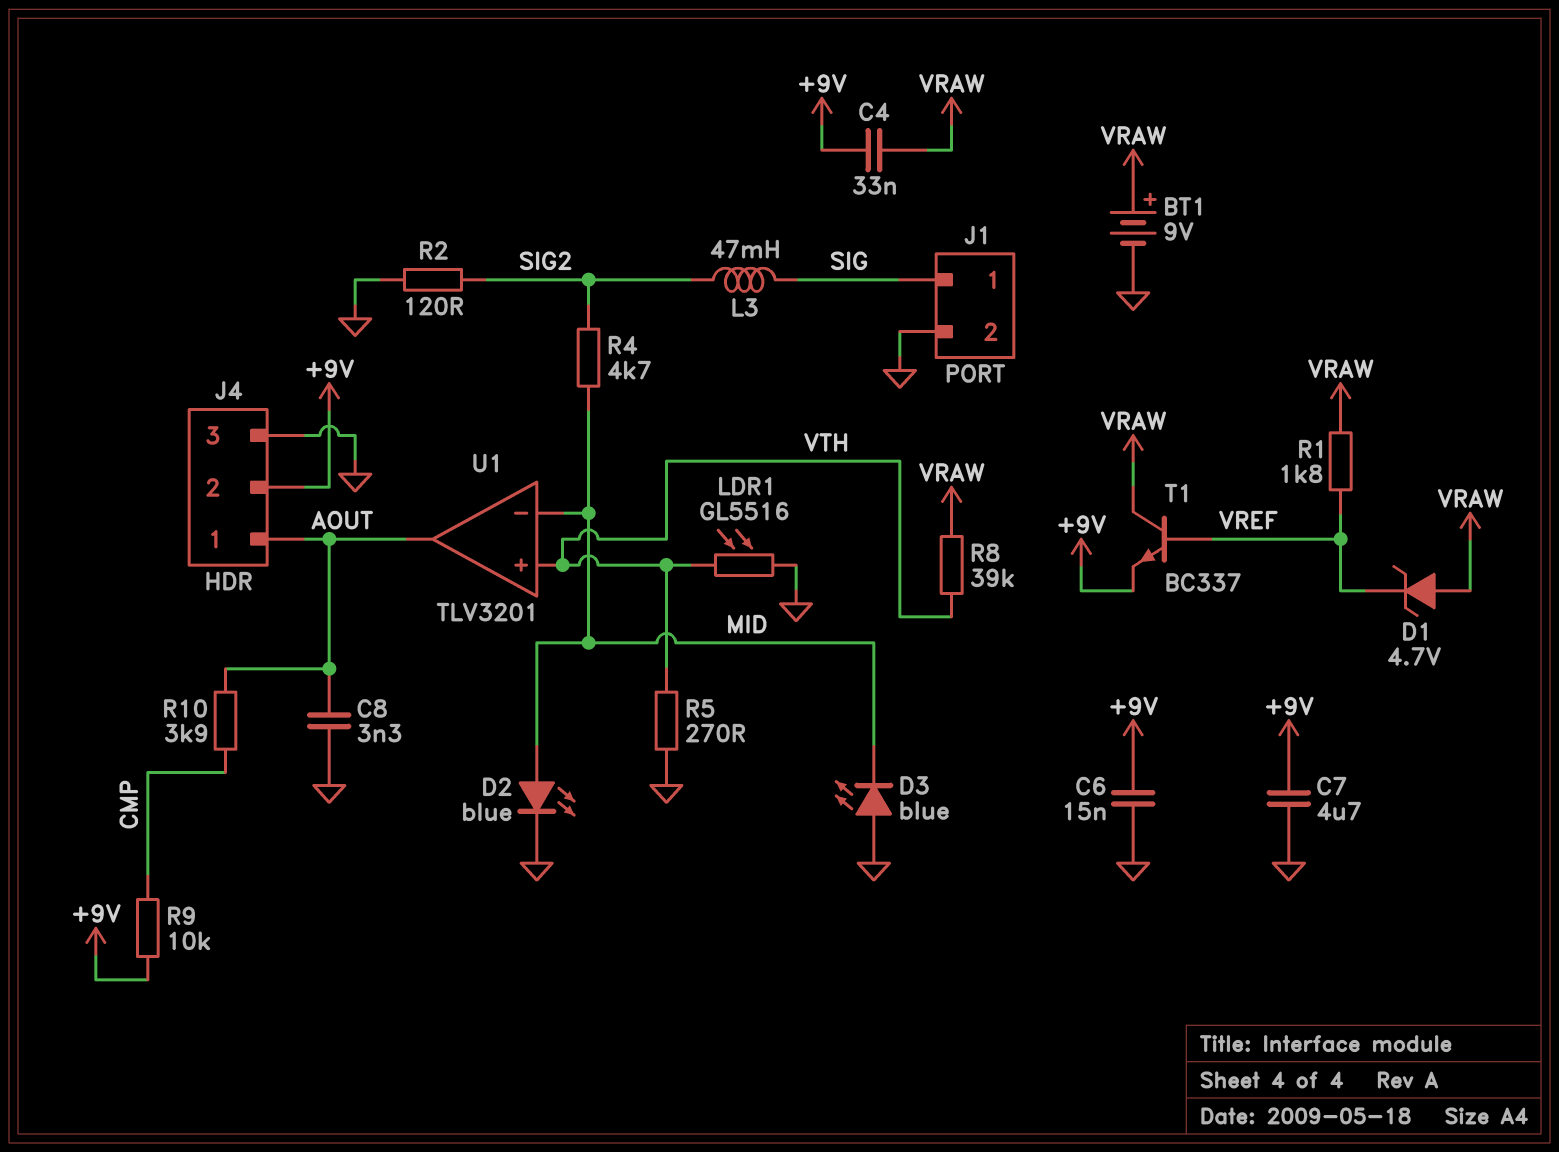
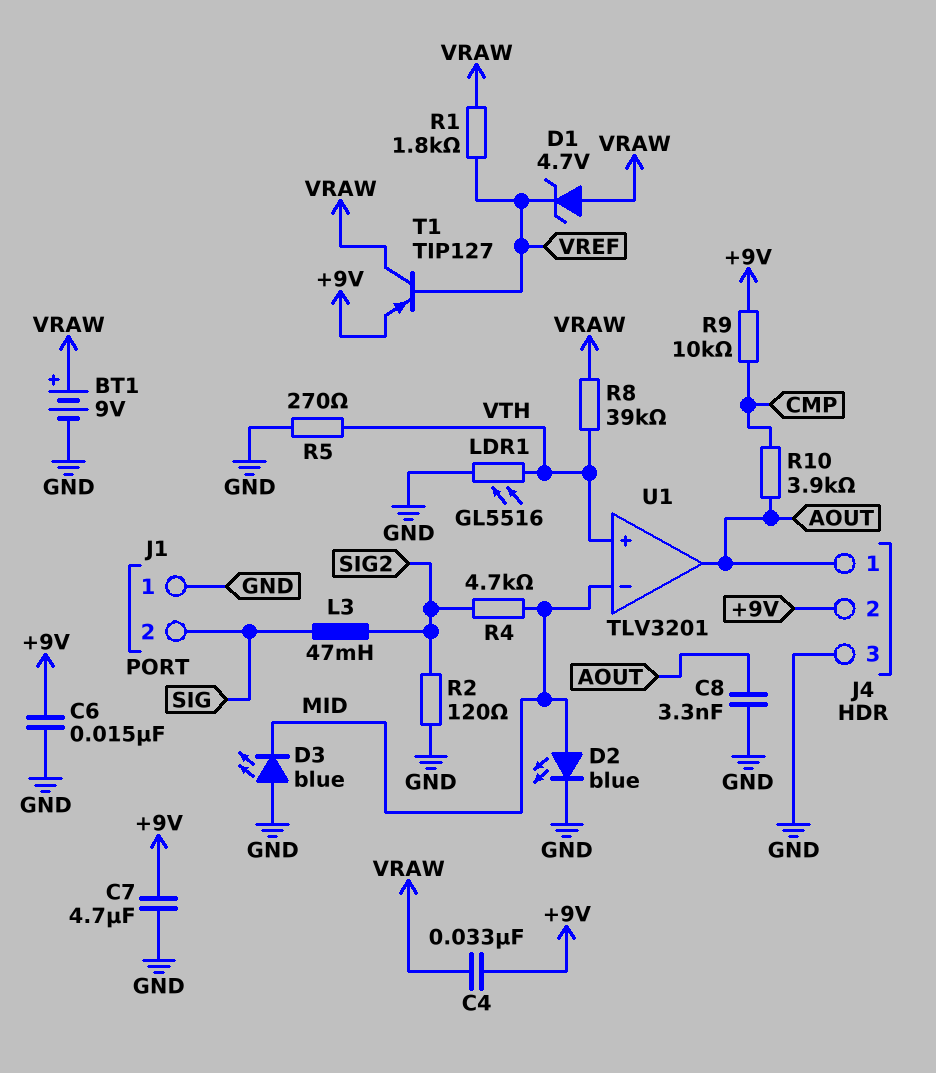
J1 pin 1: SIG -> GND
J1 pin 2: GND -> SIG
T1: NPN BC337 (B VREF, C VRAW, E +9V) -> PNP TIP127 (B VREF, C VRAW, E +9V)

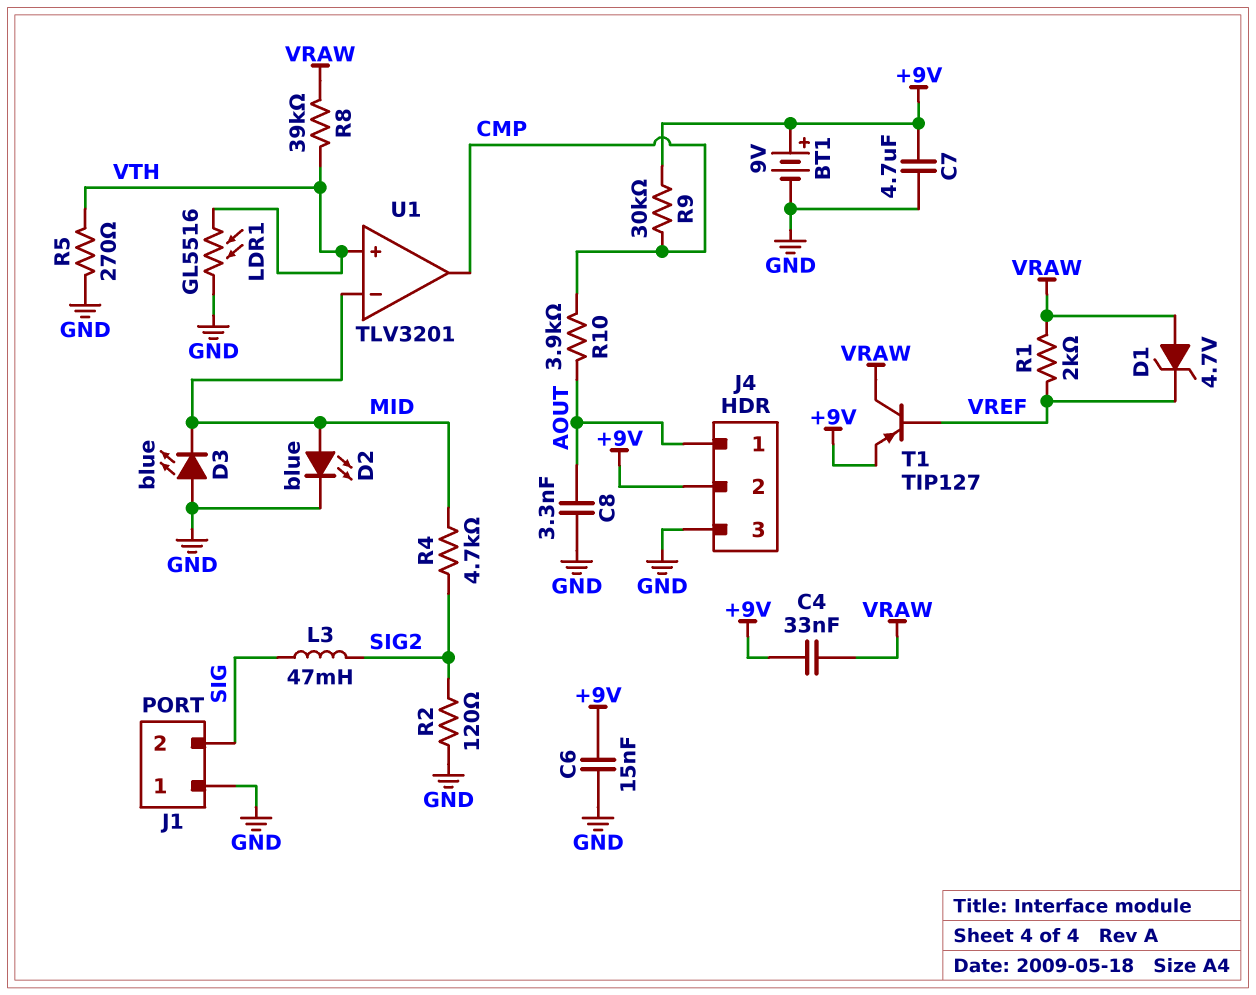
BT1: 9V (plus VRAW, minus GND) -> 9V (plus +9V, minus GND)
R1: 1.8k (VRAW, VREF) -> 2k (VRAW, VREF)
R9: 10k (+9V, CMP) -> 30k (+9V, CMP)
U1 pin out: AOUT -> CMP

